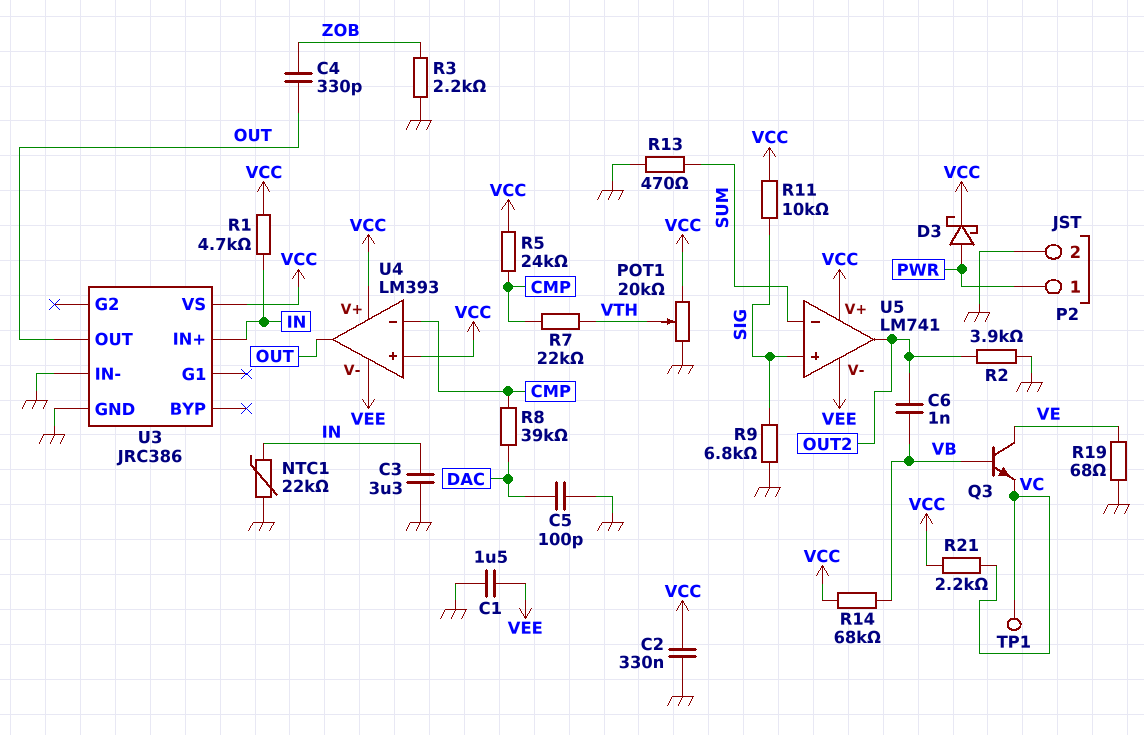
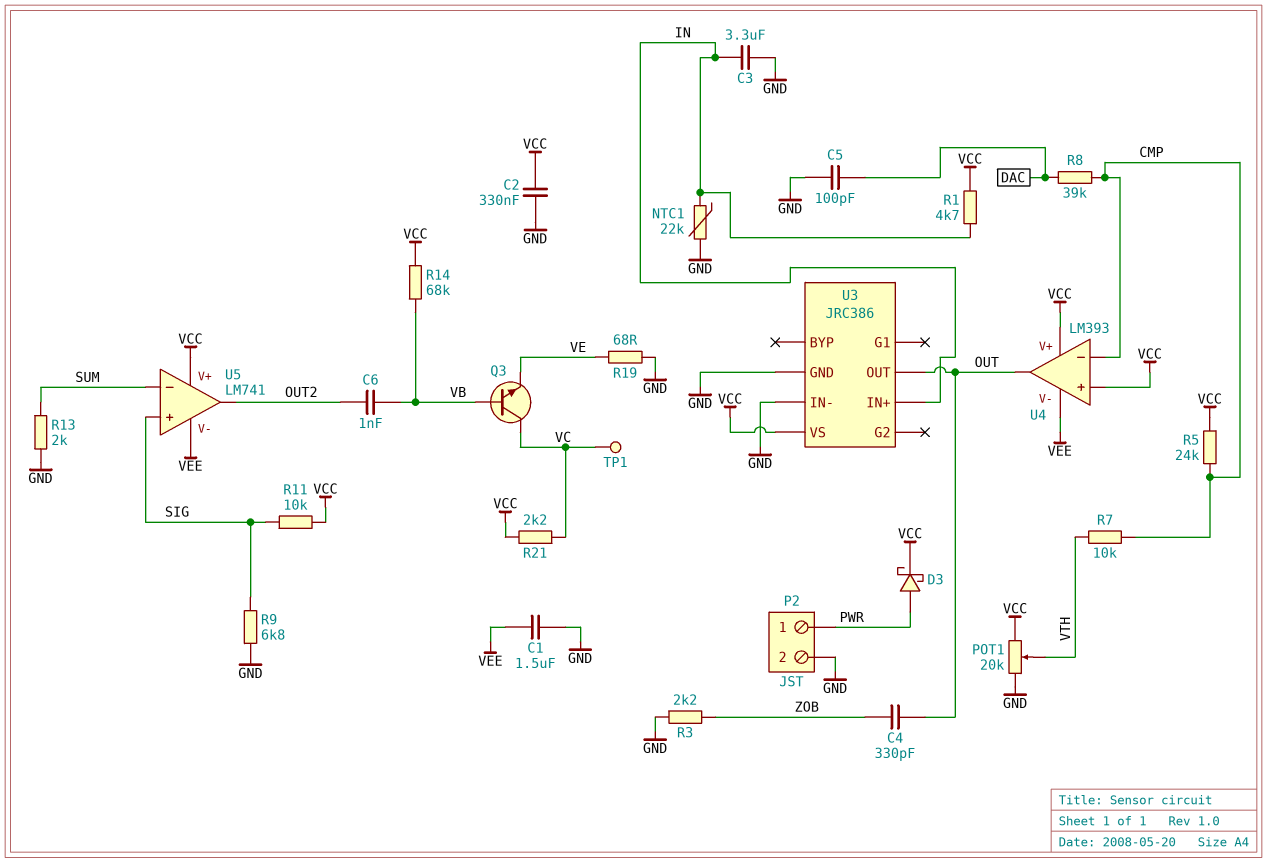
Q3: NPN (B VB, C VE, E VC) -> NPN (B VB, C VC, E VE)
R2: 3.9k (GND, OUT2) -> none
R7: 22k (CMP, VTH) -> 10k (CMP, VTH)
R13: 470 (GND, SUM) -> 2k (GND, SUM)

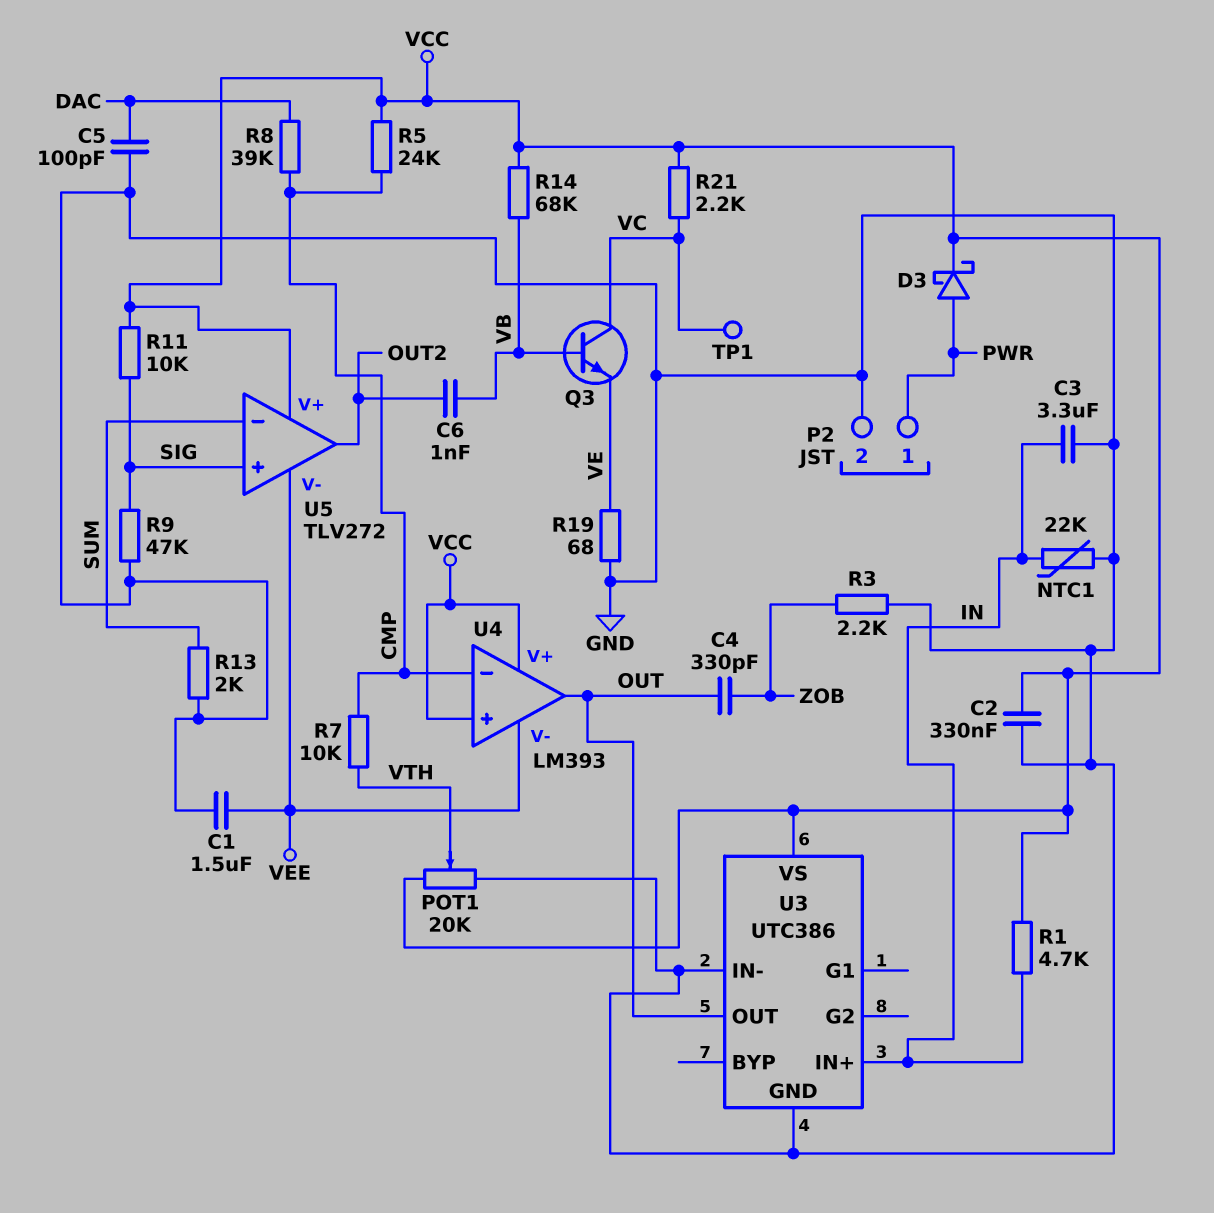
R9: 6.8k (GND, SIG) -> 47k (GND, SIG)
U3: JRC386 -> UTC386
U5: LM741 -> TLV272

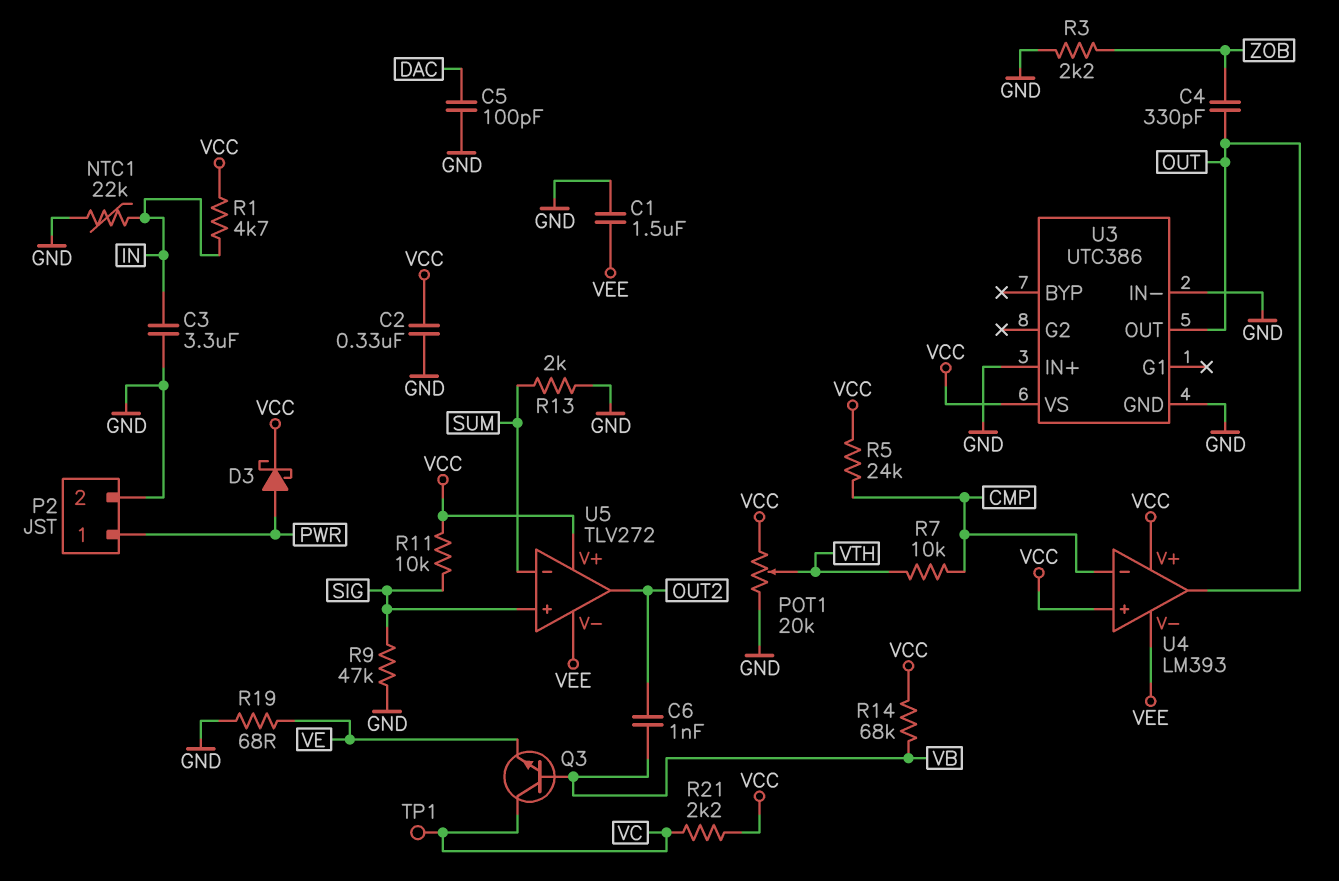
R8: 39k (CMP, DAC) -> none
U3 pin IN+: IN -> GND

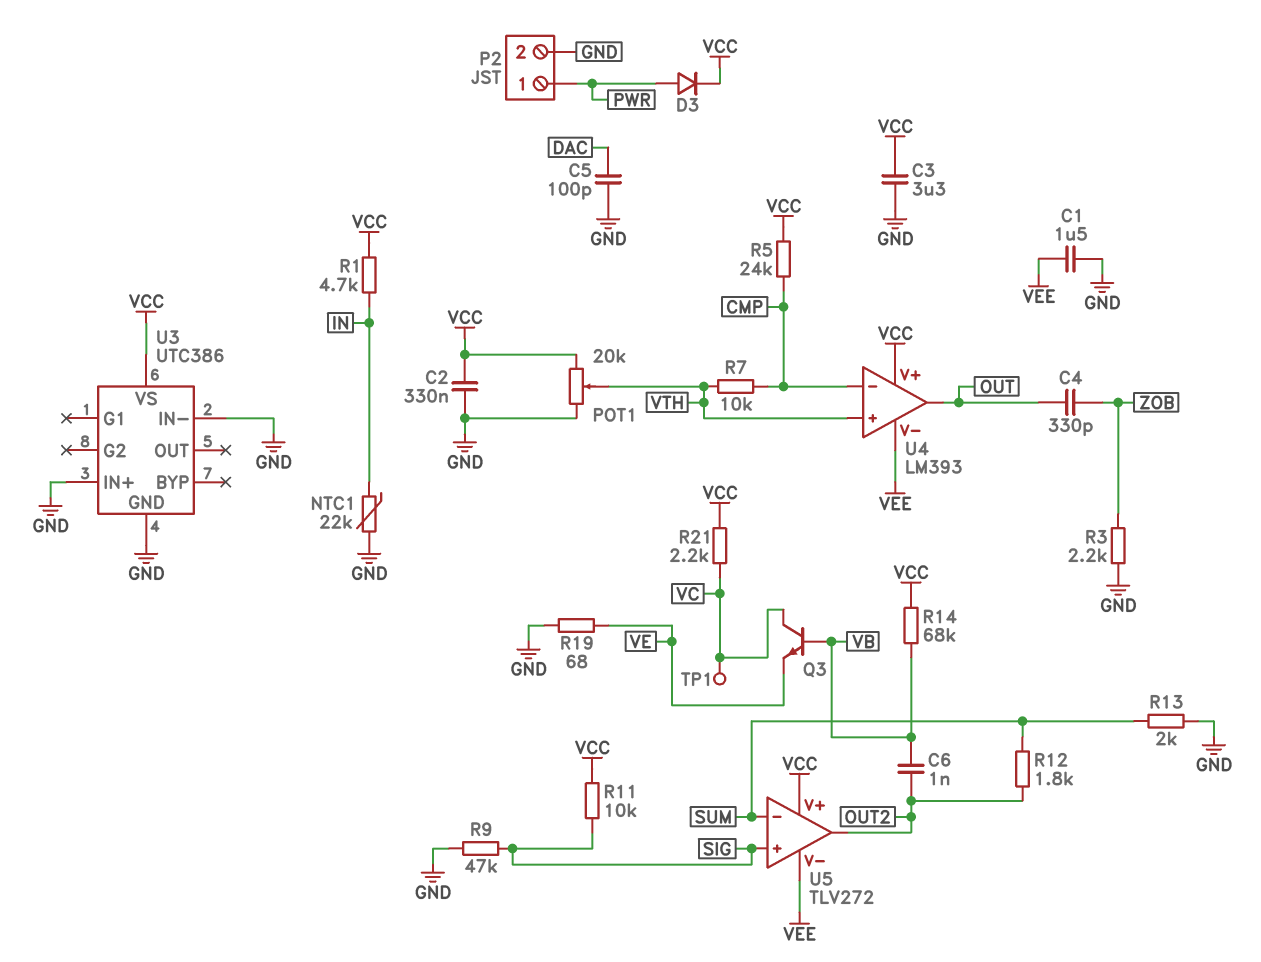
C3: 3.3uF (GND, IN) -> 3.3uF (GND, VCC)
D3: schottky (A PWR, K VCC) -> diode (A PWR, K VCC)
R12: none -> 1.8k (OUT2, SUM)
U3 pin OUT: OUT -> none
U4 pin in+: VCC -> VTH

